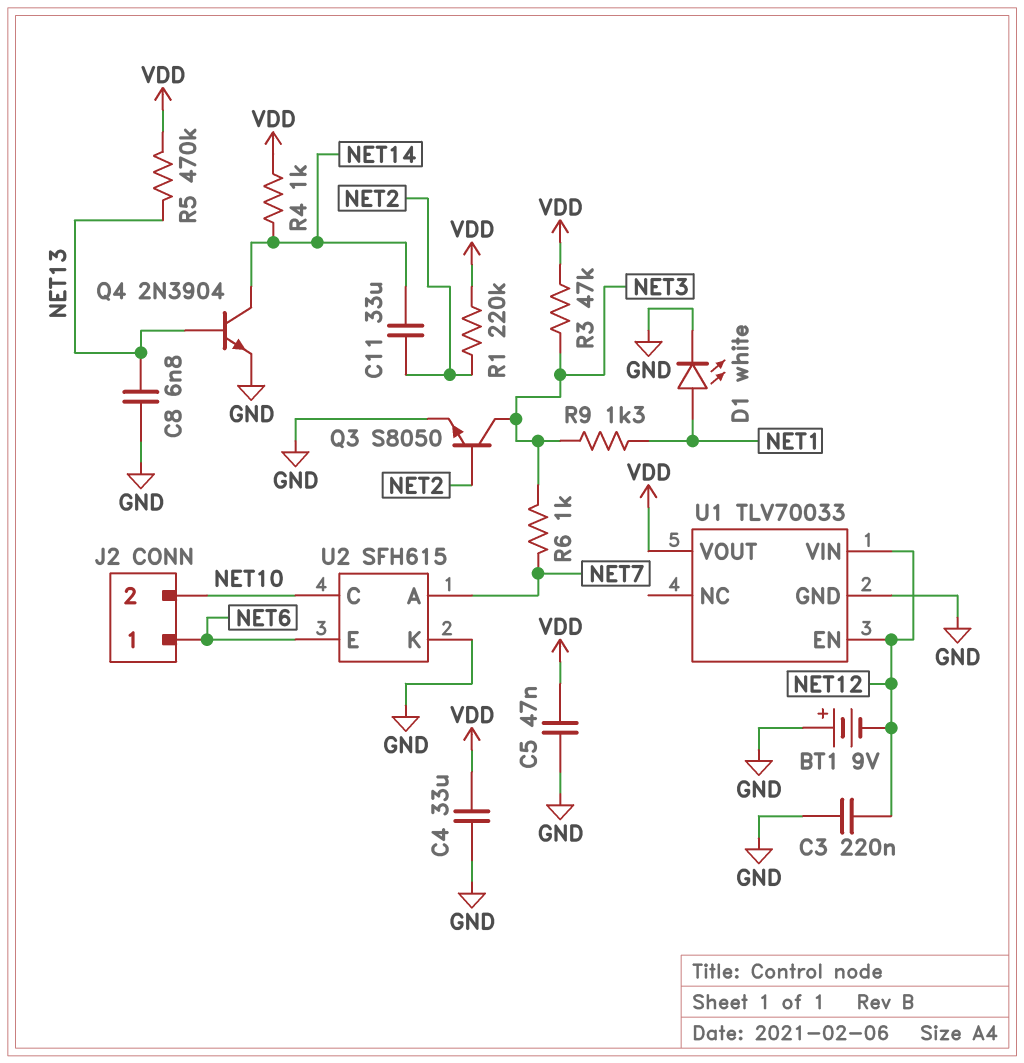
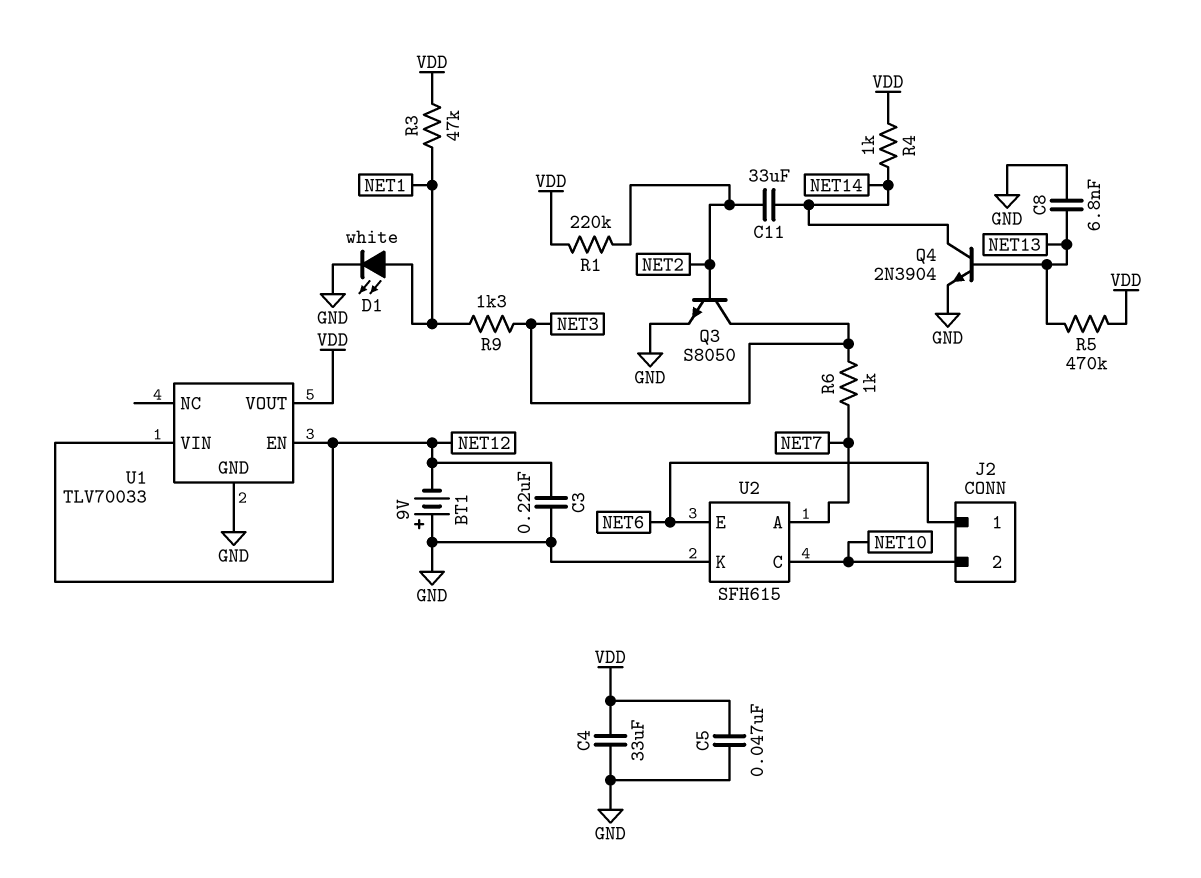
R3: 47k (NET3, VDD) -> 47k (NET1, VDD)

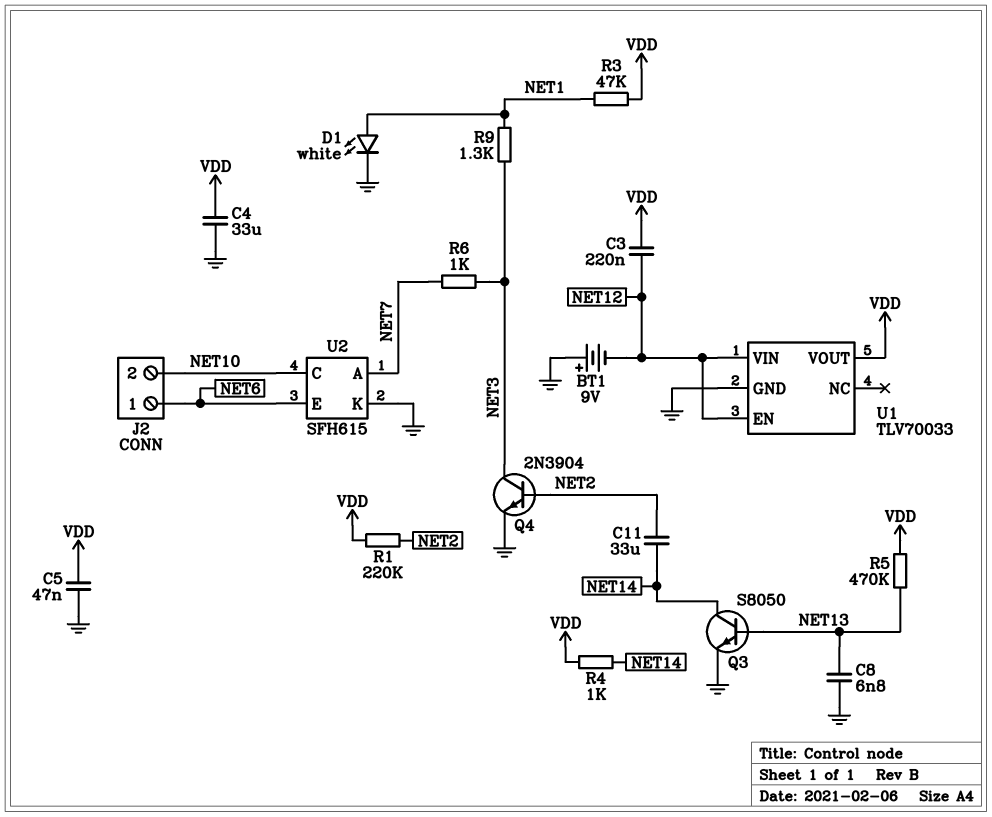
C3: 220nF (GND, NET12) -> 220nF (NET12, VDD)
Q3: NPN S8050 (B NET2, C NET3, E GND) -> NPN S8050 (B NET13, C NET14, E GND)
Q4: NPN 2N3904 (B NET13, C NET14, E GND) -> NPN 2N3904 (B NET2, C NET3, E GND)

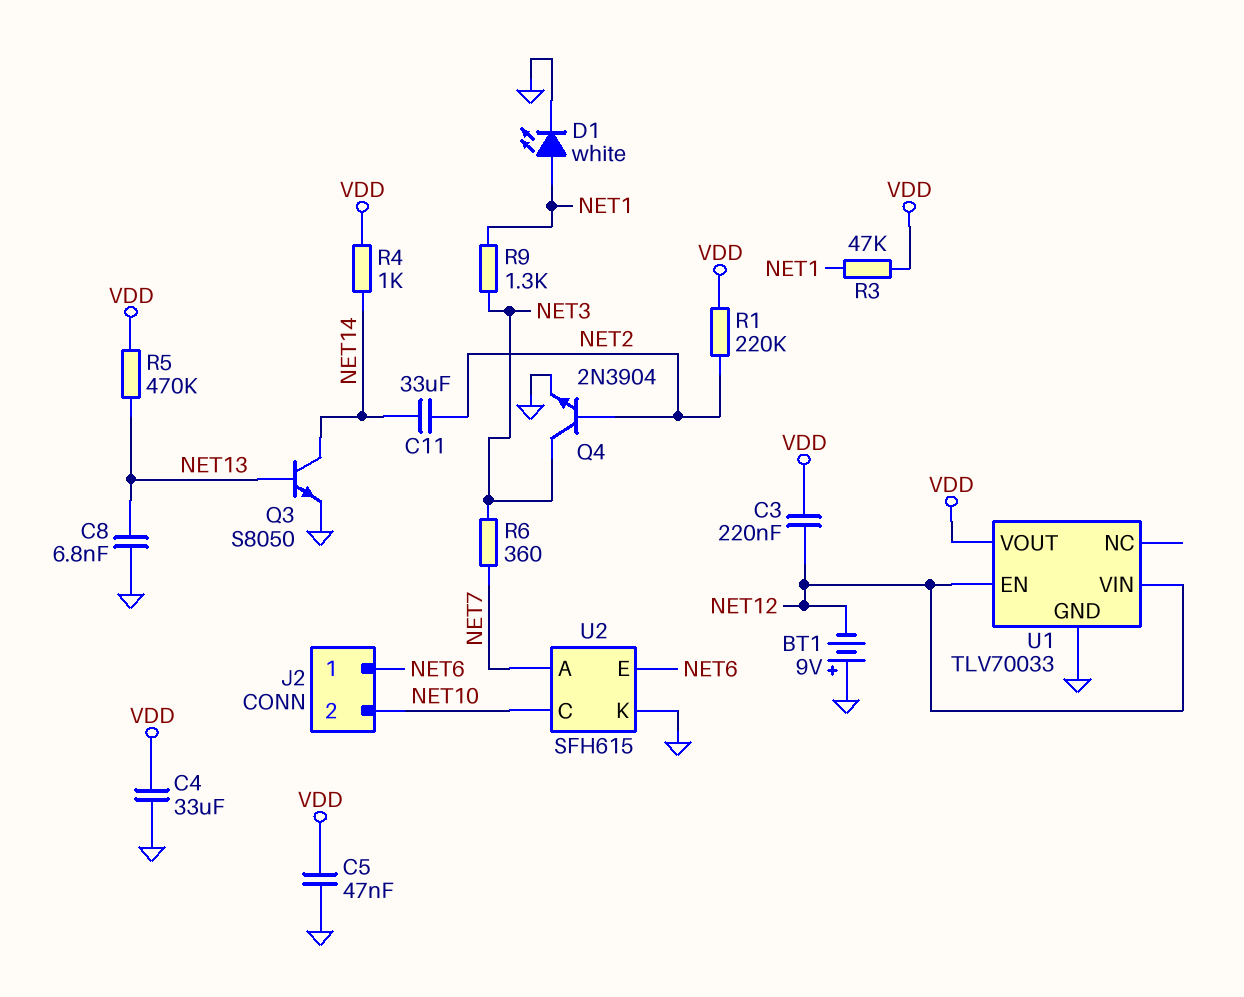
R6: 1k (NET3, NET7) -> 360 (NET3, NET7)

